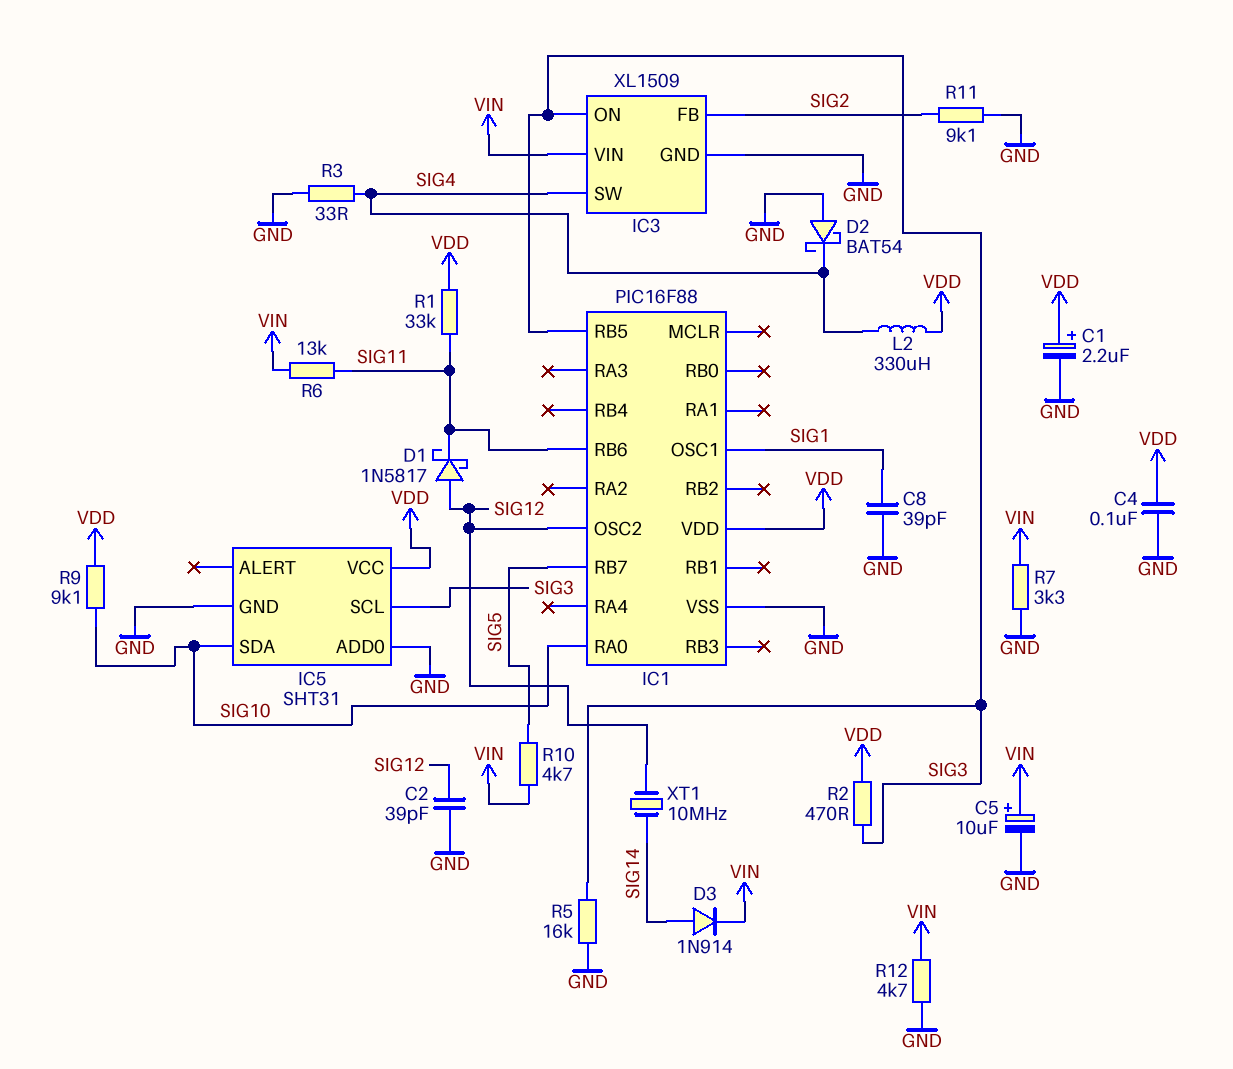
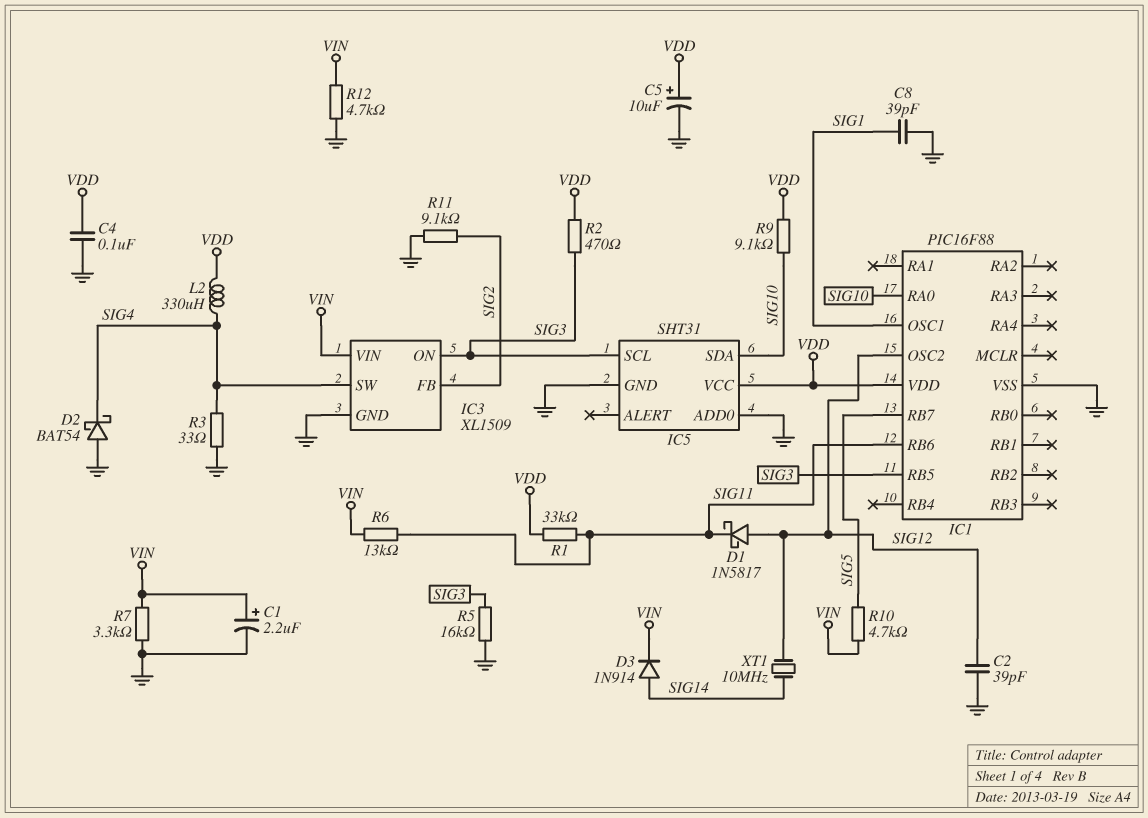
C1: 2.2uF (plus VDD, minus GND) -> 2.2uF (plus VIN, minus GND)
C5: 10uF (plus VIN, minus GND) -> 10uF (plus VDD, minus GND)

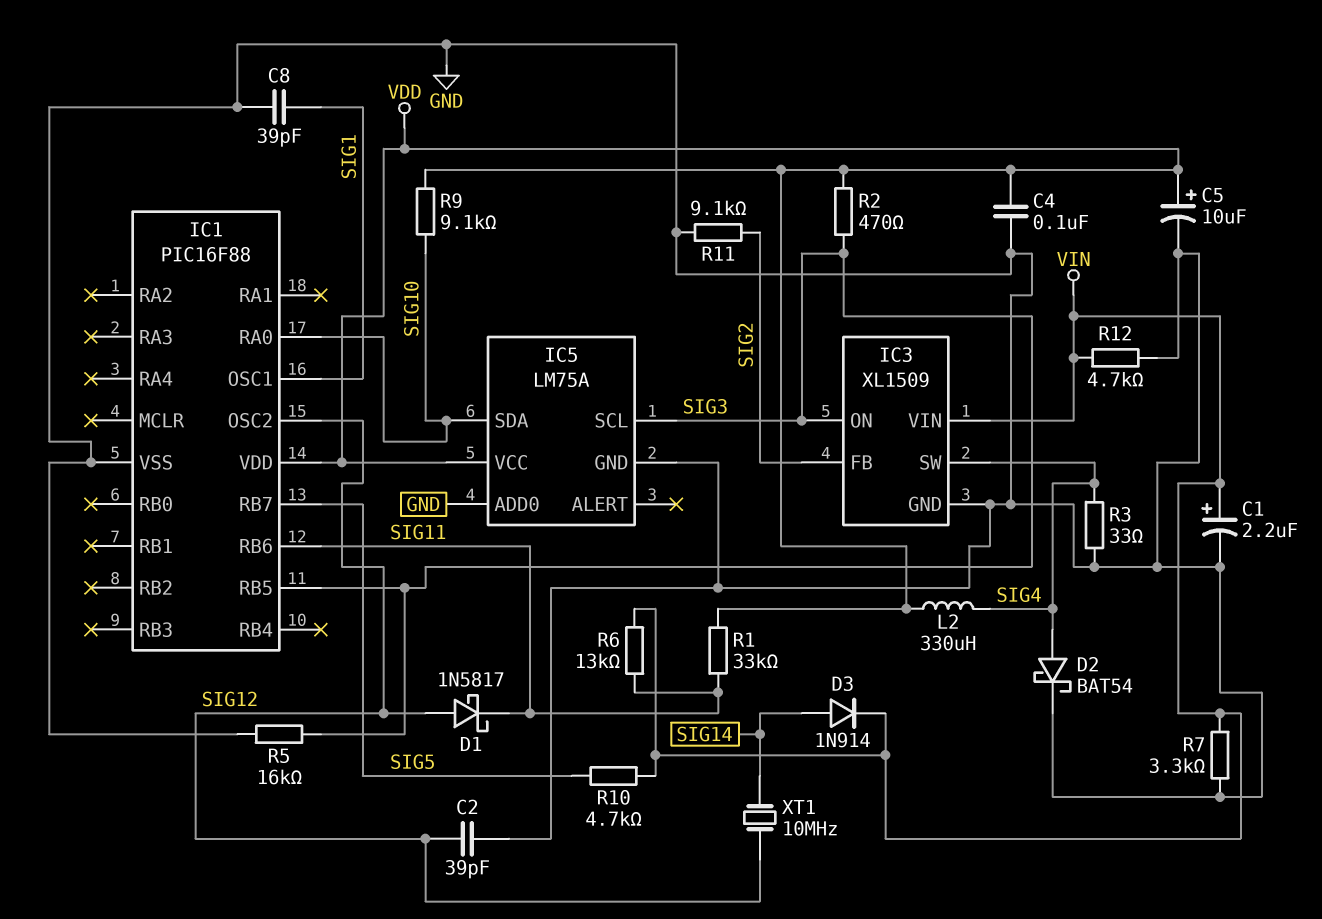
D2: schottky BAT54 (A GND, K SIG4) -> schottky BAT54 (A SIG4, K GND)
IC5: SHT31 -> LM75A

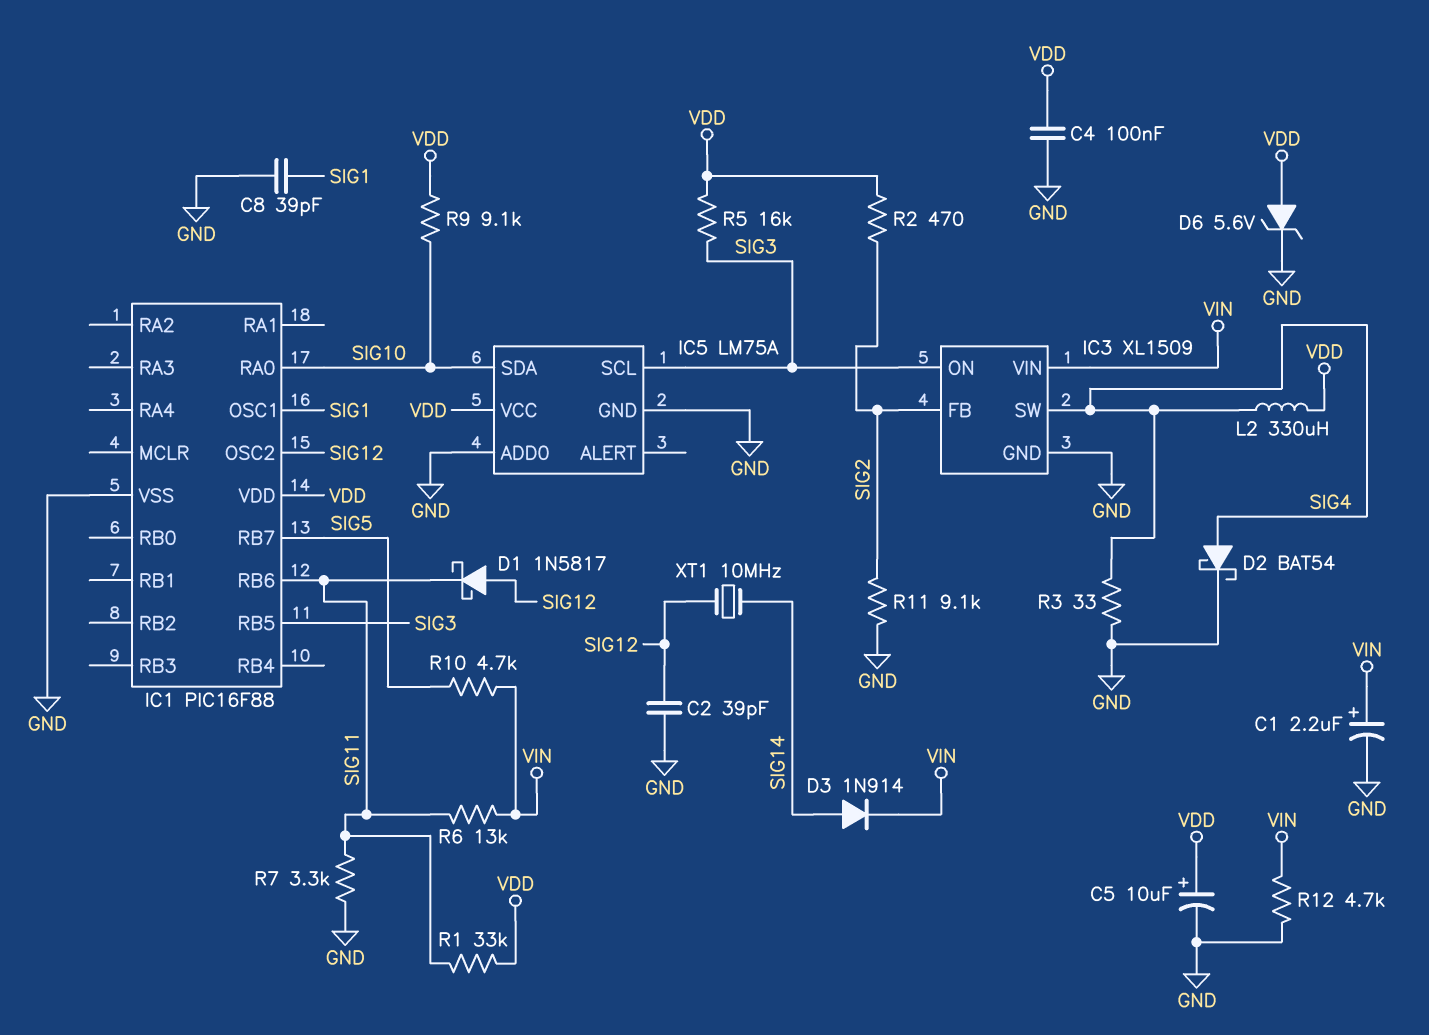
D6: none -> zener 5.6V (A VDD, K GND)
R2: 470 (SIG3, VDD) -> 470 (SIG2, VDD)
R5: 16k (GND, SIG3) -> 16k (SIG3, VDD)
R7: 3.3k (GND, VIN) -> 3.3k (GND, SIG11)

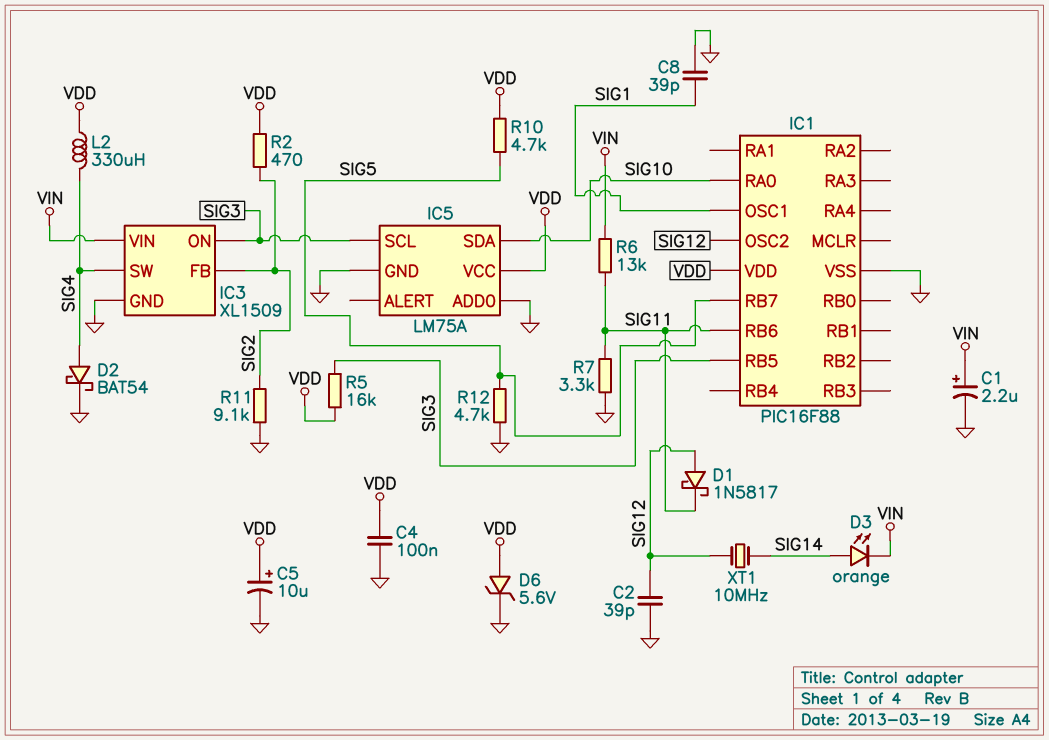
D3: diode 1N914 (A SIG14, K VIN) -> LED orange (A SIG14, K VIN)
R1: 33k (SIG11, VDD) -> none
R3: 33 (GND, SIG4) -> none
R9: 9.1k (SIG10, VDD) -> none
R10: 4.7k (SIG5, VIN) -> 4.7k (SIG5, VDD)
R12: 4.7k (GND, VIN) -> 4.7k (GND, SIG5)

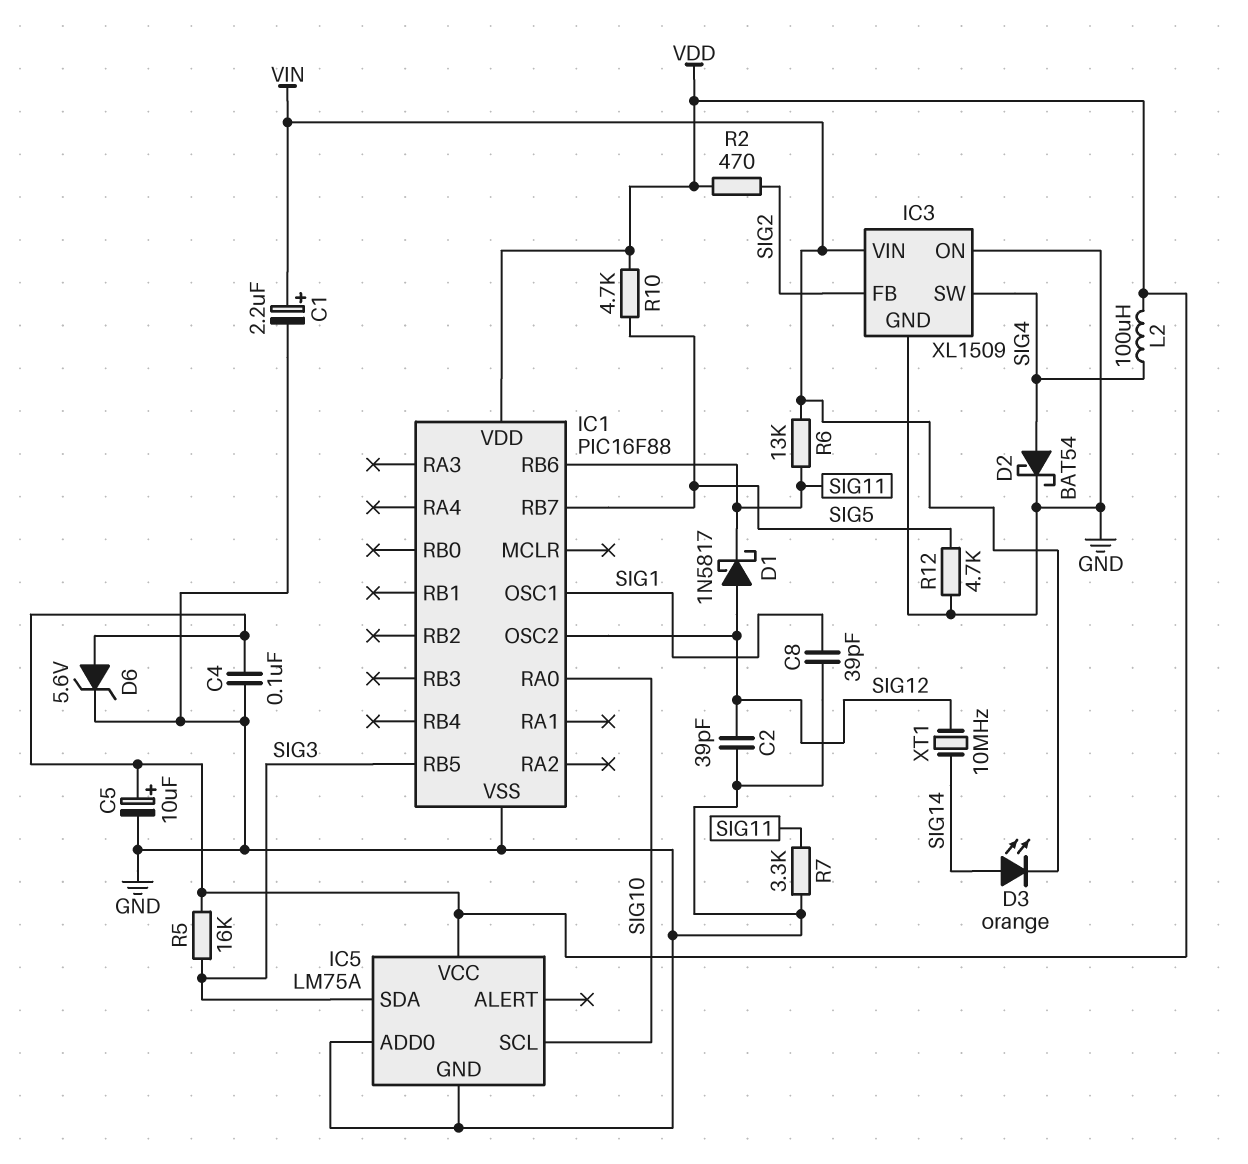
IC3 pin ON: SIG3 -> GND
IC5 pin SCL: SIG3 -> SIG10
IC5 pin SDA: SIG10 -> SIG3
L2: 330uH (SIG4, VDD) -> 100uH (SIG4, VDD)
R11: 9.1k (GND, SIG2) -> none

